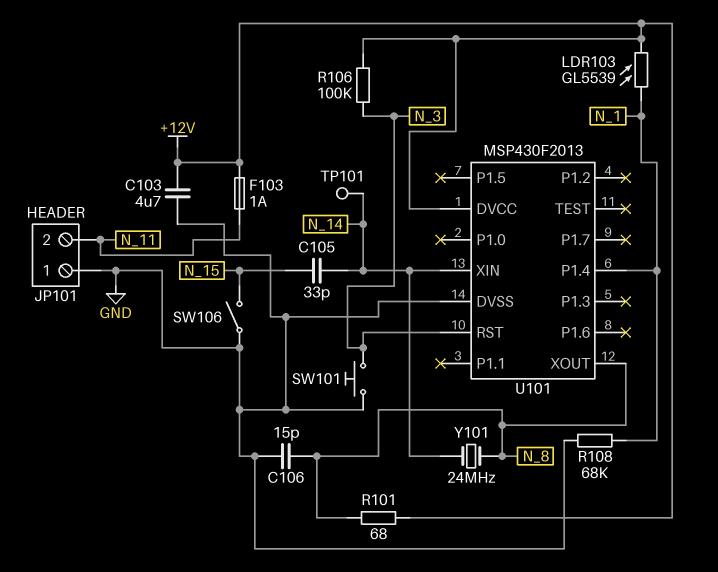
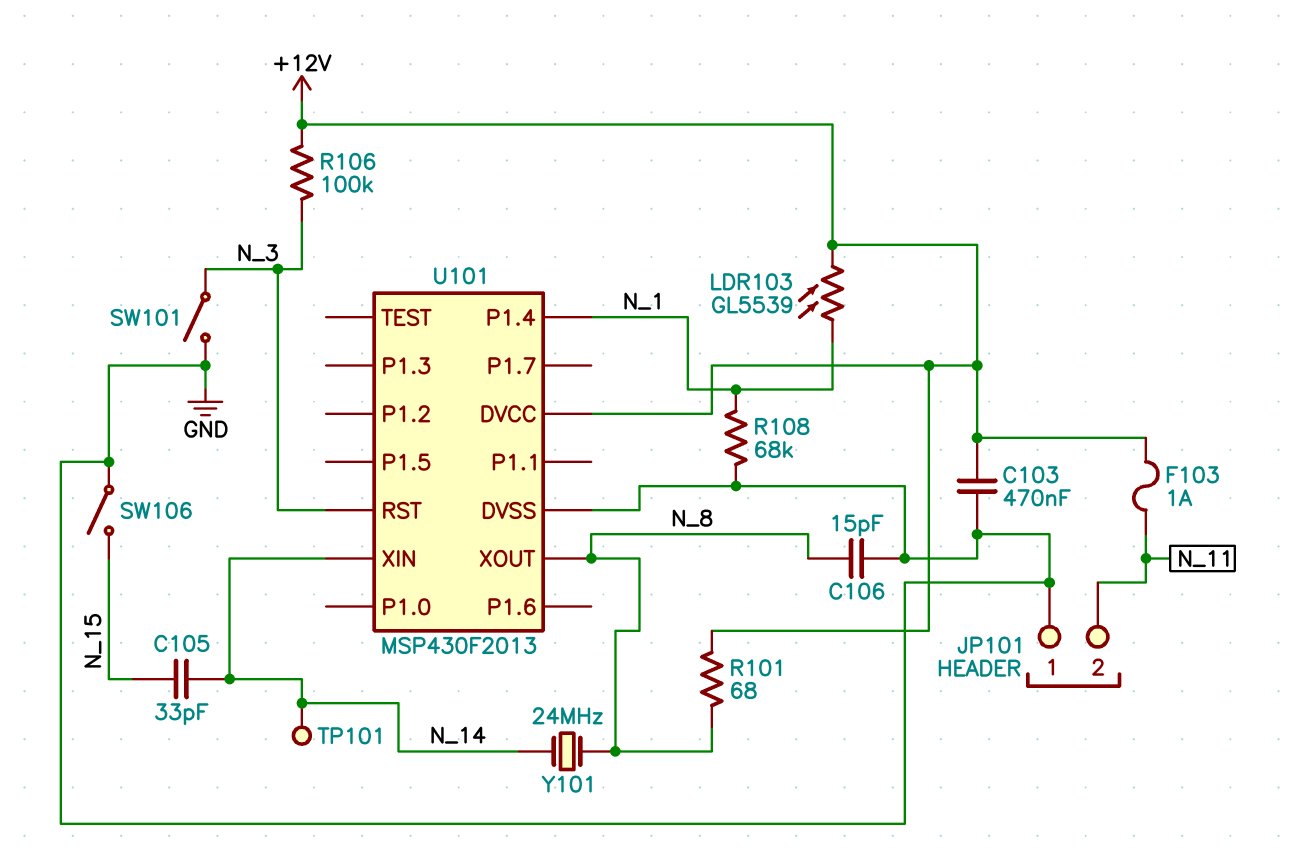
C103: 4.7uF (+12V, GND) -> 470nF (+12V, GND)
SW101: button (GND, N_3) -> switch (GND, N_3)

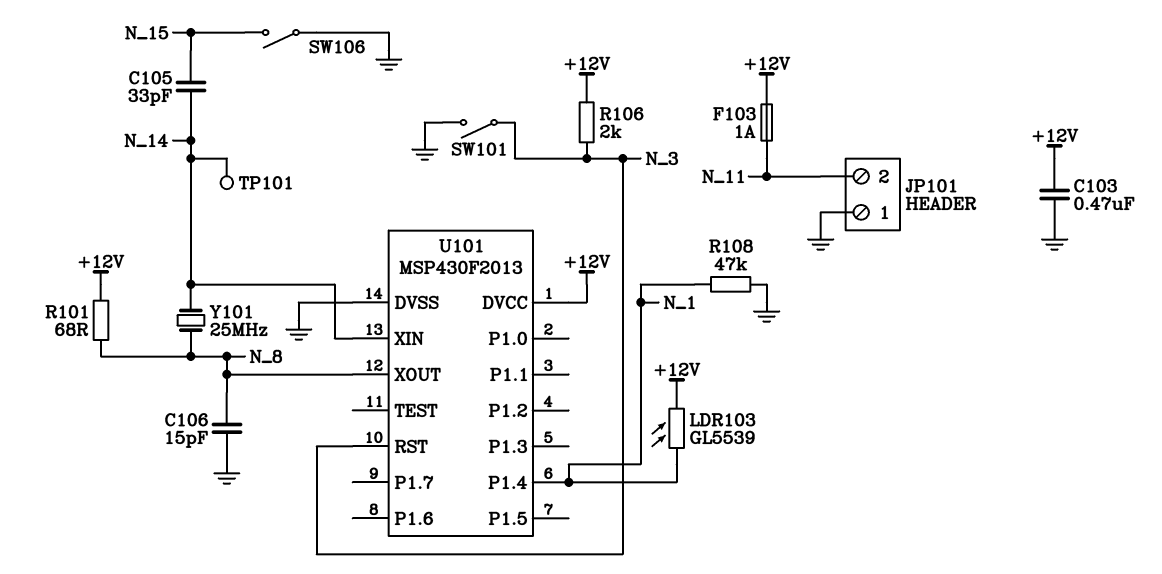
R106: 100k (+12V, N_3) -> 2k (+12V, N_3)
R108: 68k (GND, N_1) -> 47k (GND, N_1)
Y101: 24MHz (N_8, N_14) -> 25MHz (N_8, N_14)

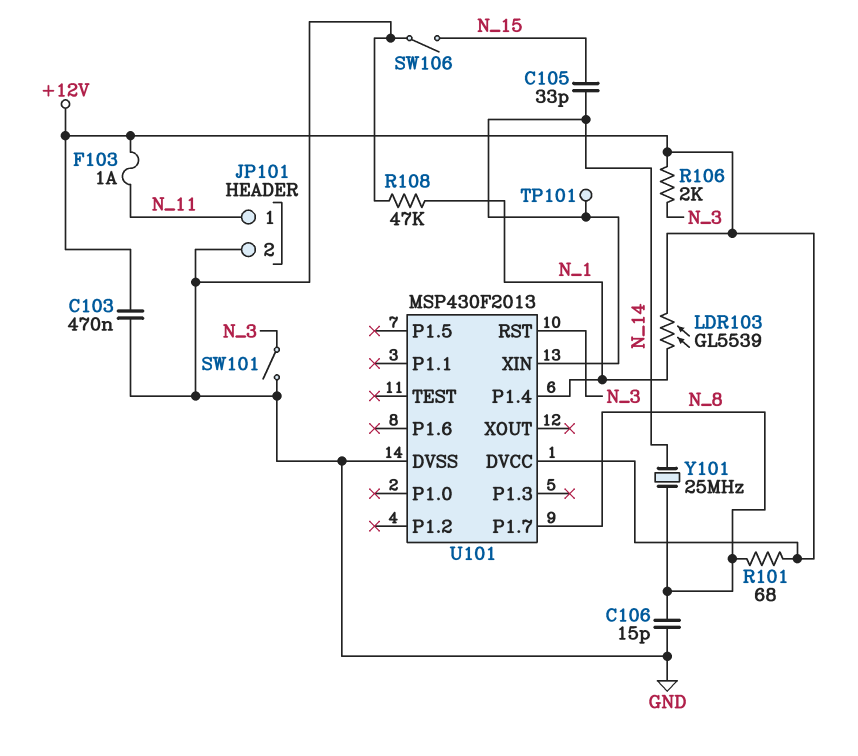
JP101 pin 1: GND -> N_11
JP101 pin 2: N_11 -> GND
U101 pin P1.7: none -> N_8
U101 pin XOUT: N_8 -> none

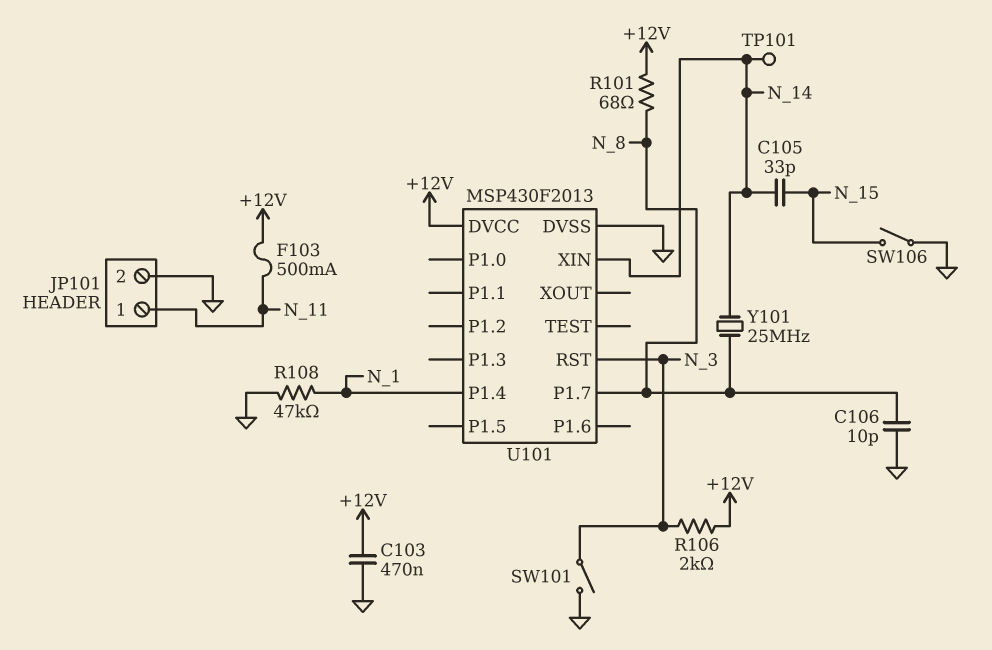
C106: 15pF (GND, N_8) -> 10pF (GND, N_8)
F103: 1A (+12V, N_11) -> 500mA (+12V, N_11)
LDR103: GL5539 (+12V, N_1) -> none

